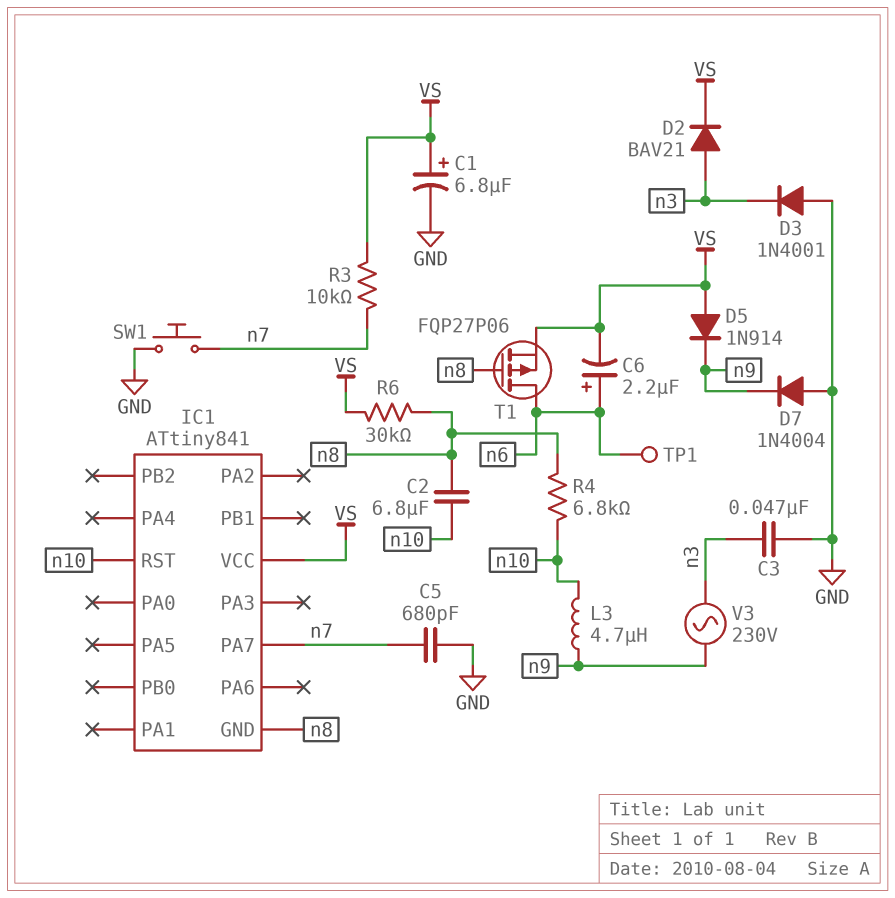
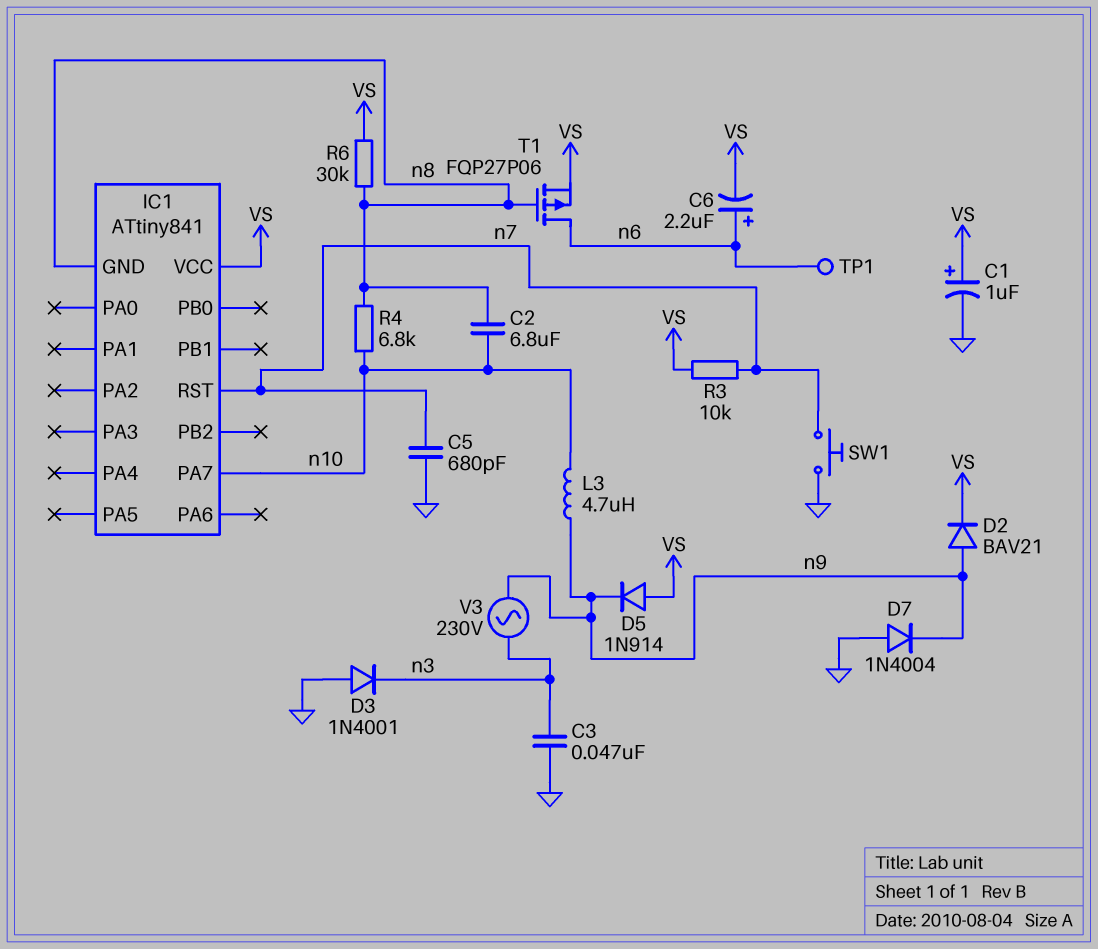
C1: 6.8uF (plus VS, minus GND) -> 1uF (plus VS, minus GND)
D2: diode BAV21 (A n3, K VS) -> diode BAV21 (A n9, K VS)
IC1 pin PA7: n7 -> n10
IC1 pin RST: n10 -> n7

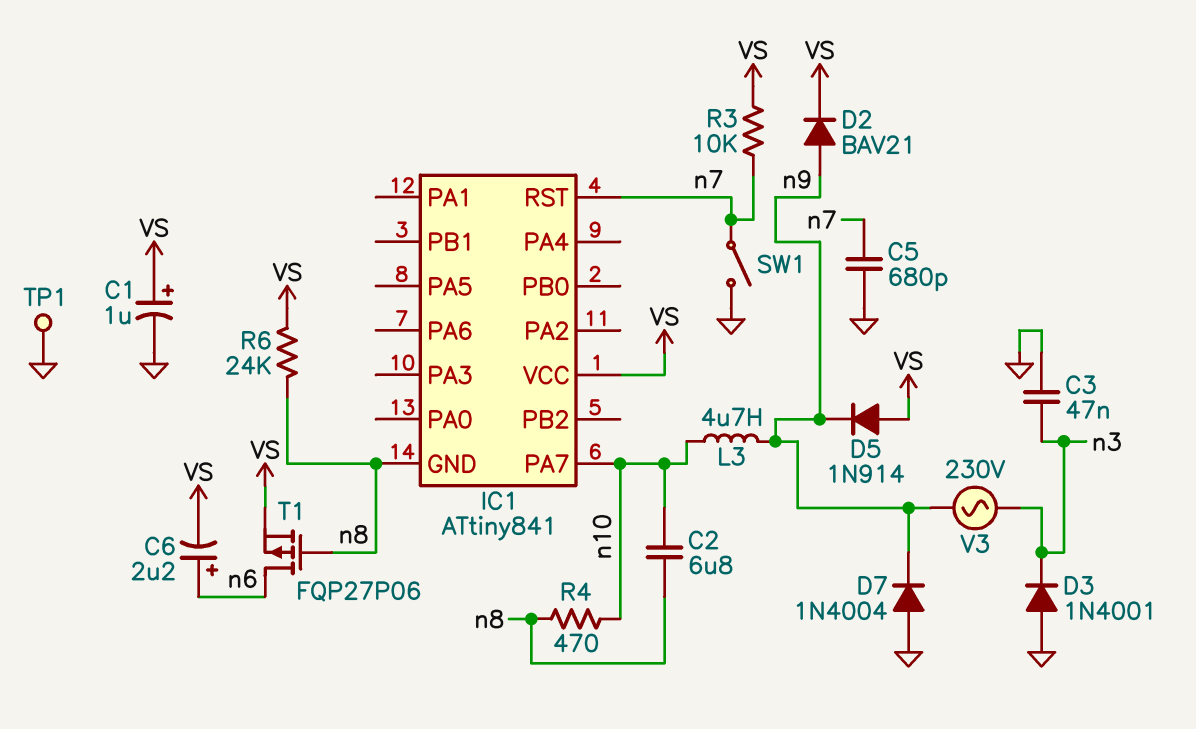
R4: 6.8k (n8, n10) -> 470 (n8, n10)
R6: 30k (VS, n8) -> 24k (VS, n8)
SW1: button (GND, n7) -> switch (GND, n7)
TP1: test point (n6) -> test point (GND)

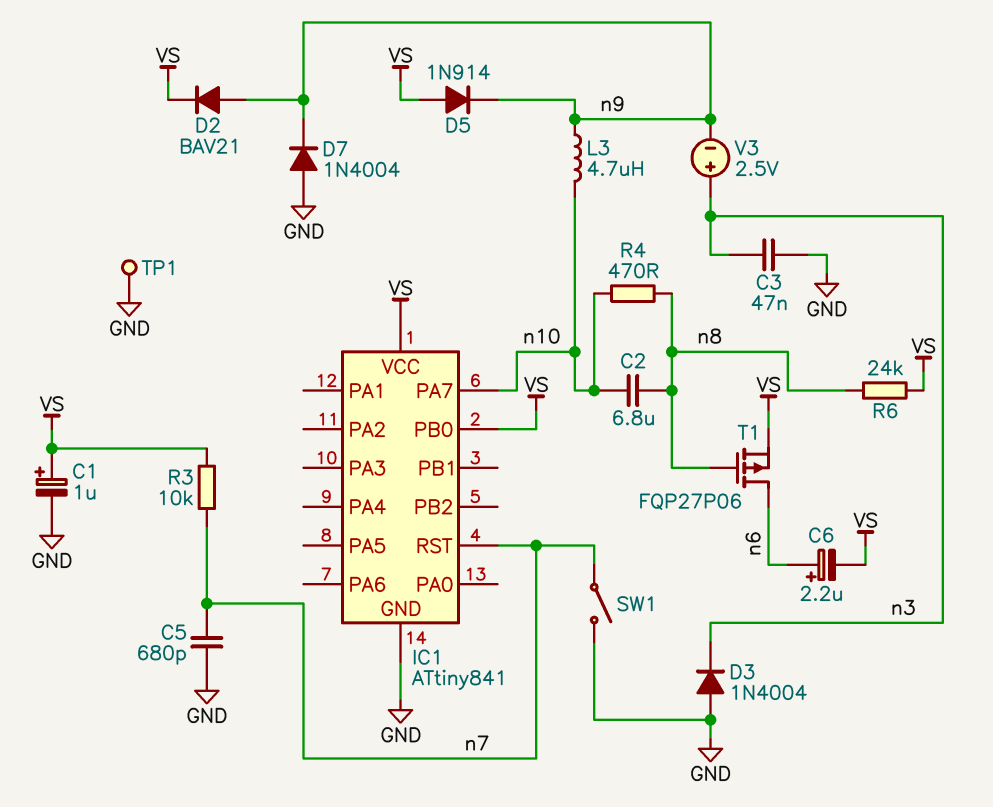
D3: diode 1N4001 (A GND, K n3) -> diode 1N4004 (A GND, K n3)
IC1 pin GND: n8 -> GND
IC1 pin PB0: none -> VS
V3: AC 230V (n3, n9) -> 2.5V (plus n3, minus n9)

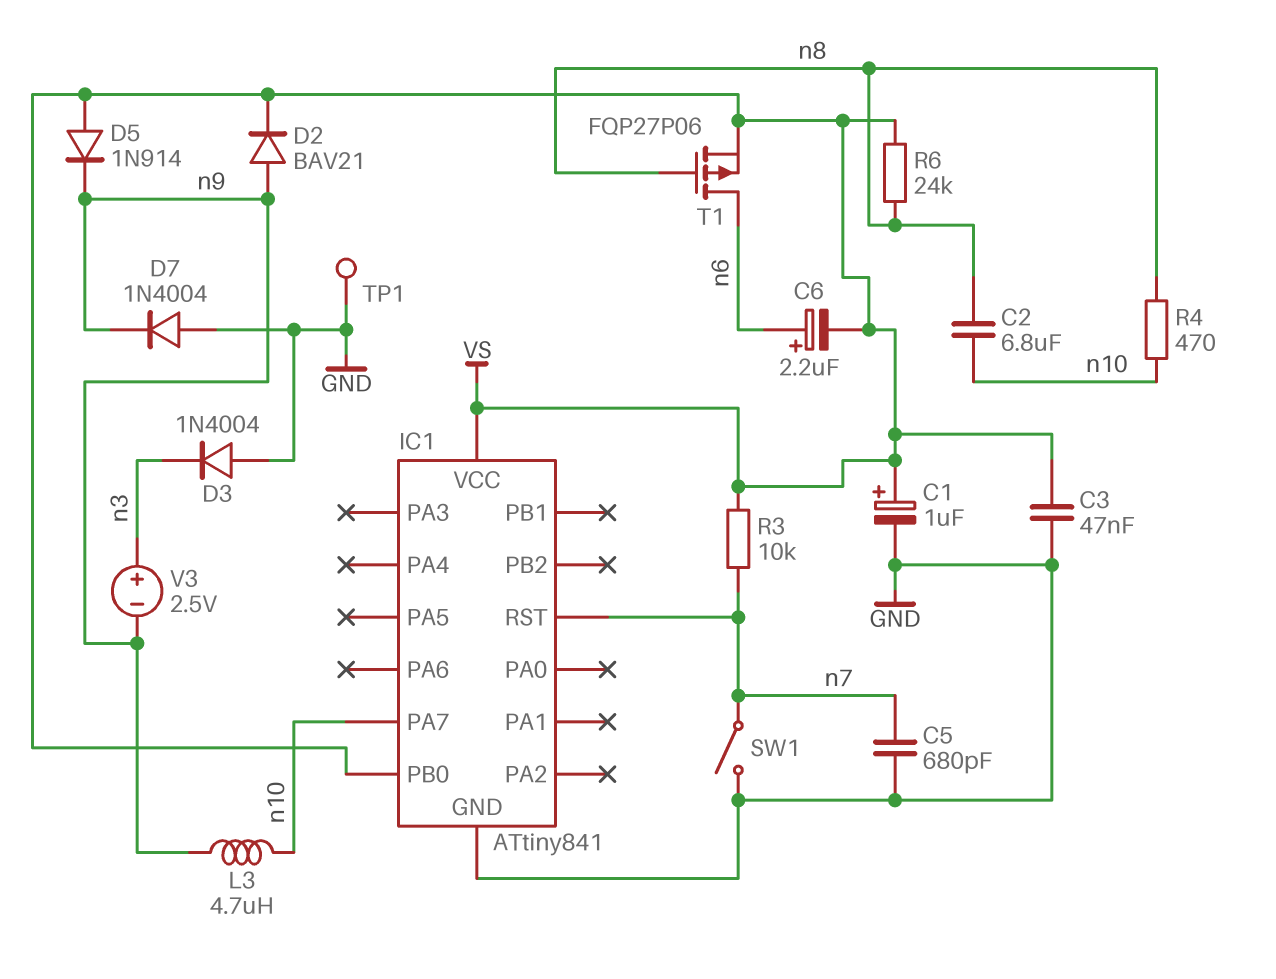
C3: 47nF (GND, n3) -> 47nF (GND, VS)

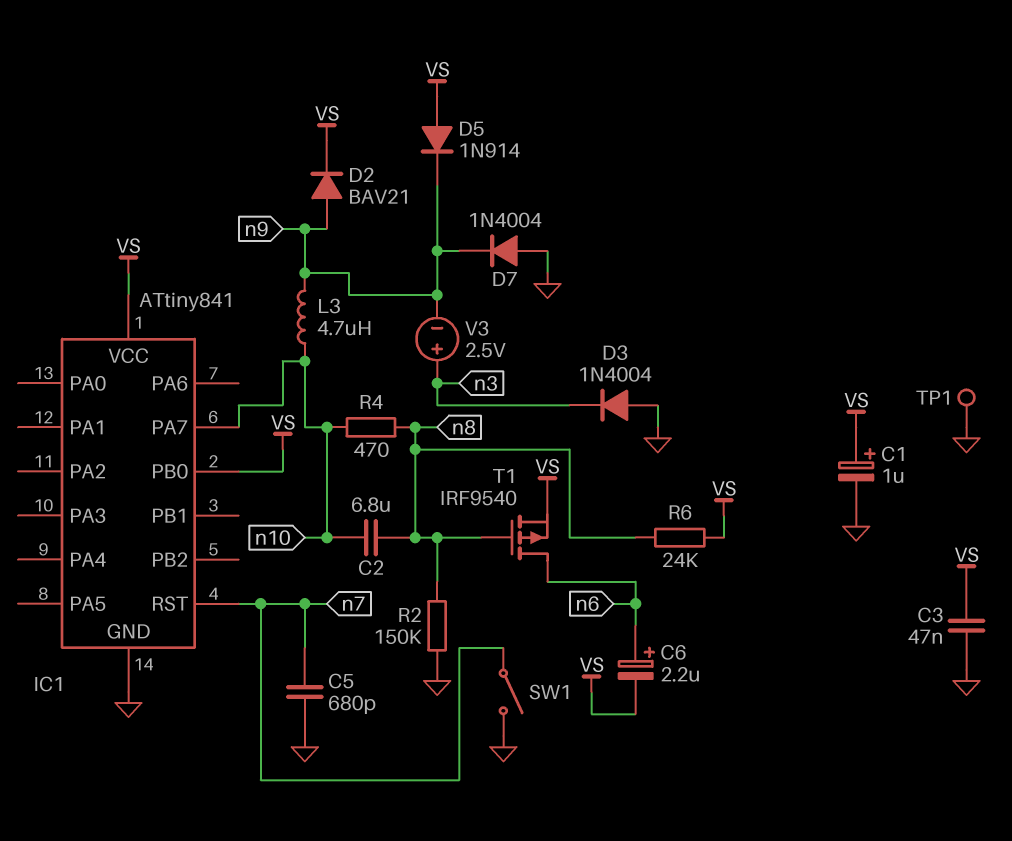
R2: none -> 150k (GND, n8)
R3: 10k (VS, n7) -> none
T1: PMOS FQP27P06 (G n8, D n6, S VS) -> PMOS IRF9540 (G n8, D n6, S VS)

